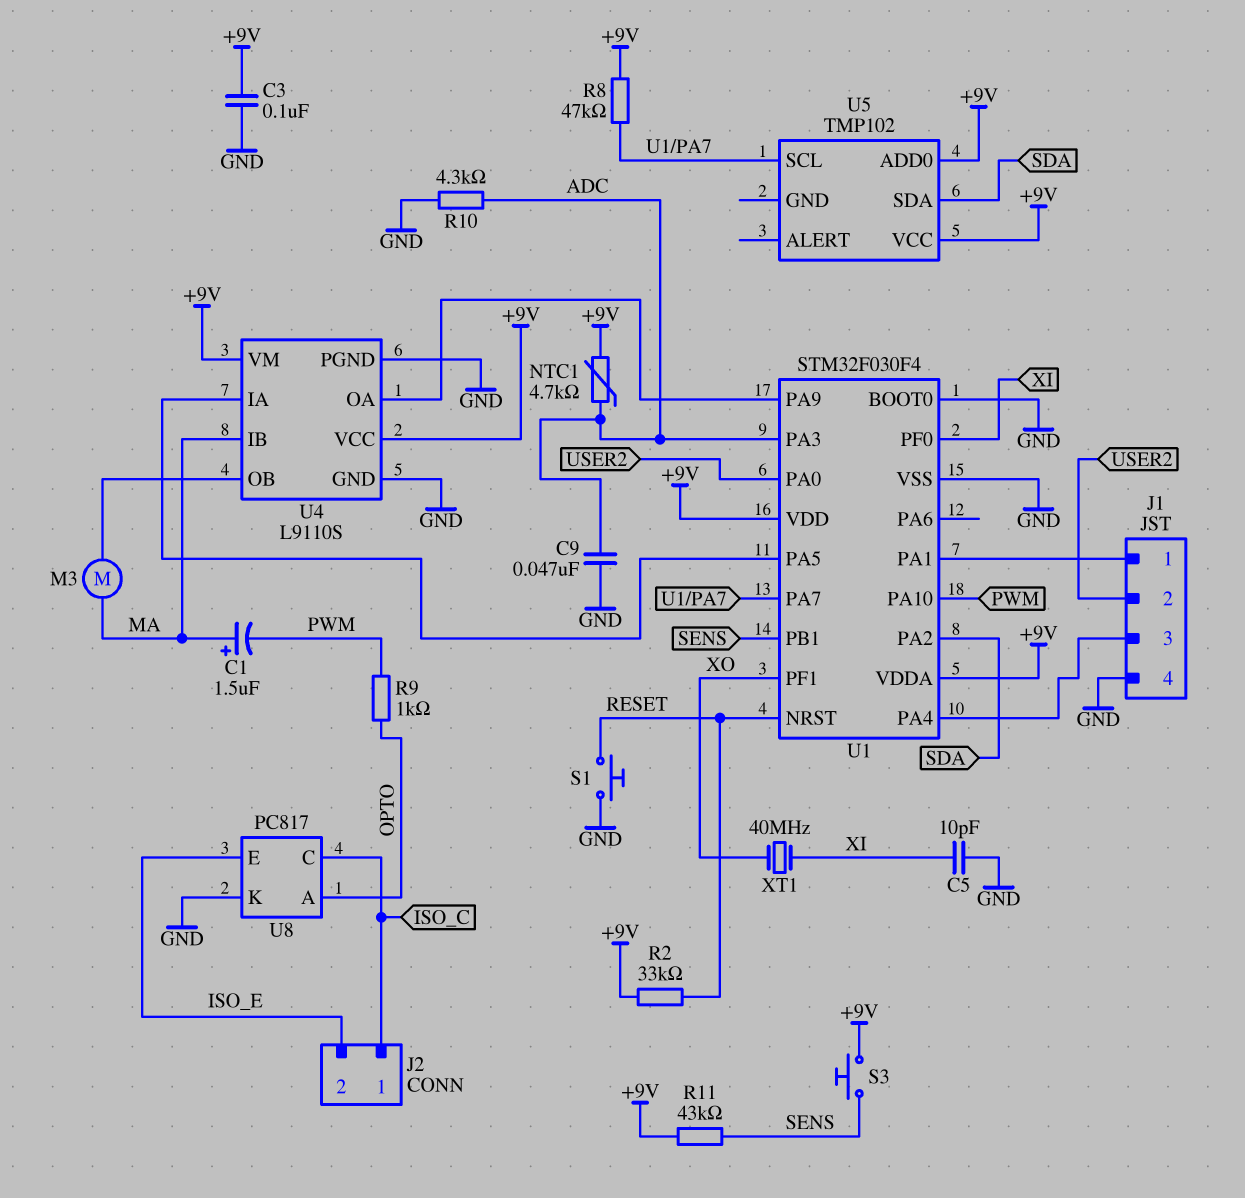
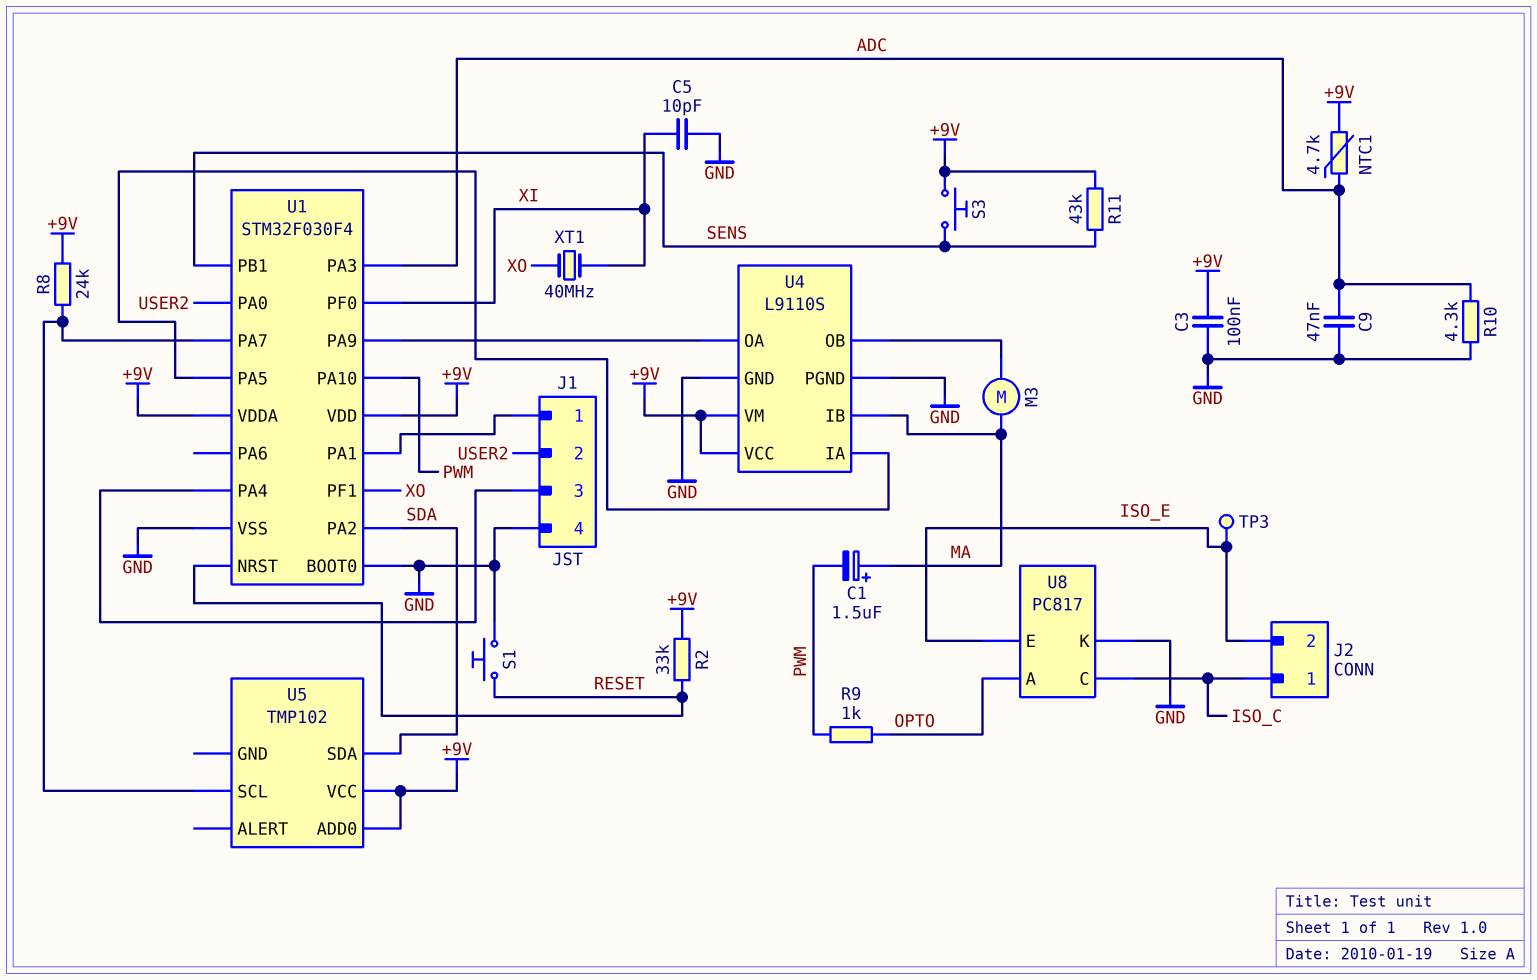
R8: 47k (+9V, U1/PA7) -> 24k (+9V, U1/PA7)
TP3: none -> test point (ISO_E)

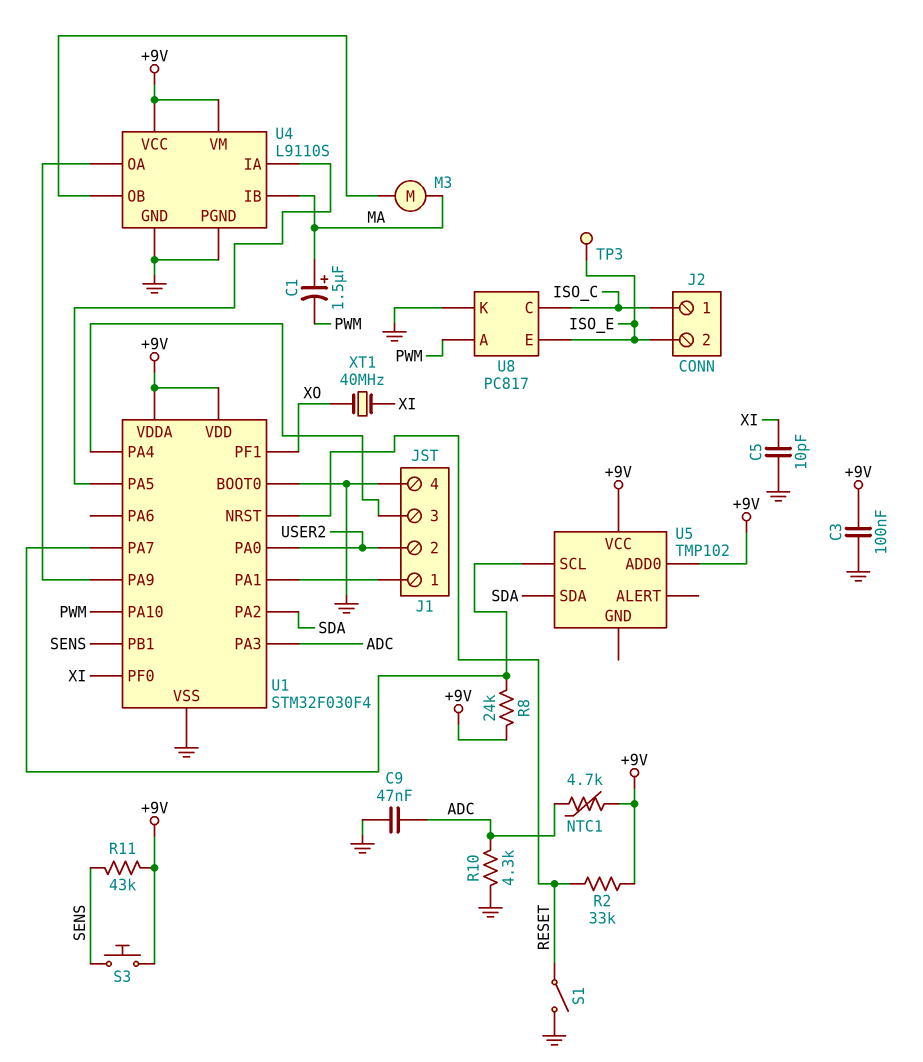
R9: 1k (OPTO, PWM) -> none
S1: button (GND, RESET) -> switch (GND, RESET)
U8 pin A: OPTO -> PWM

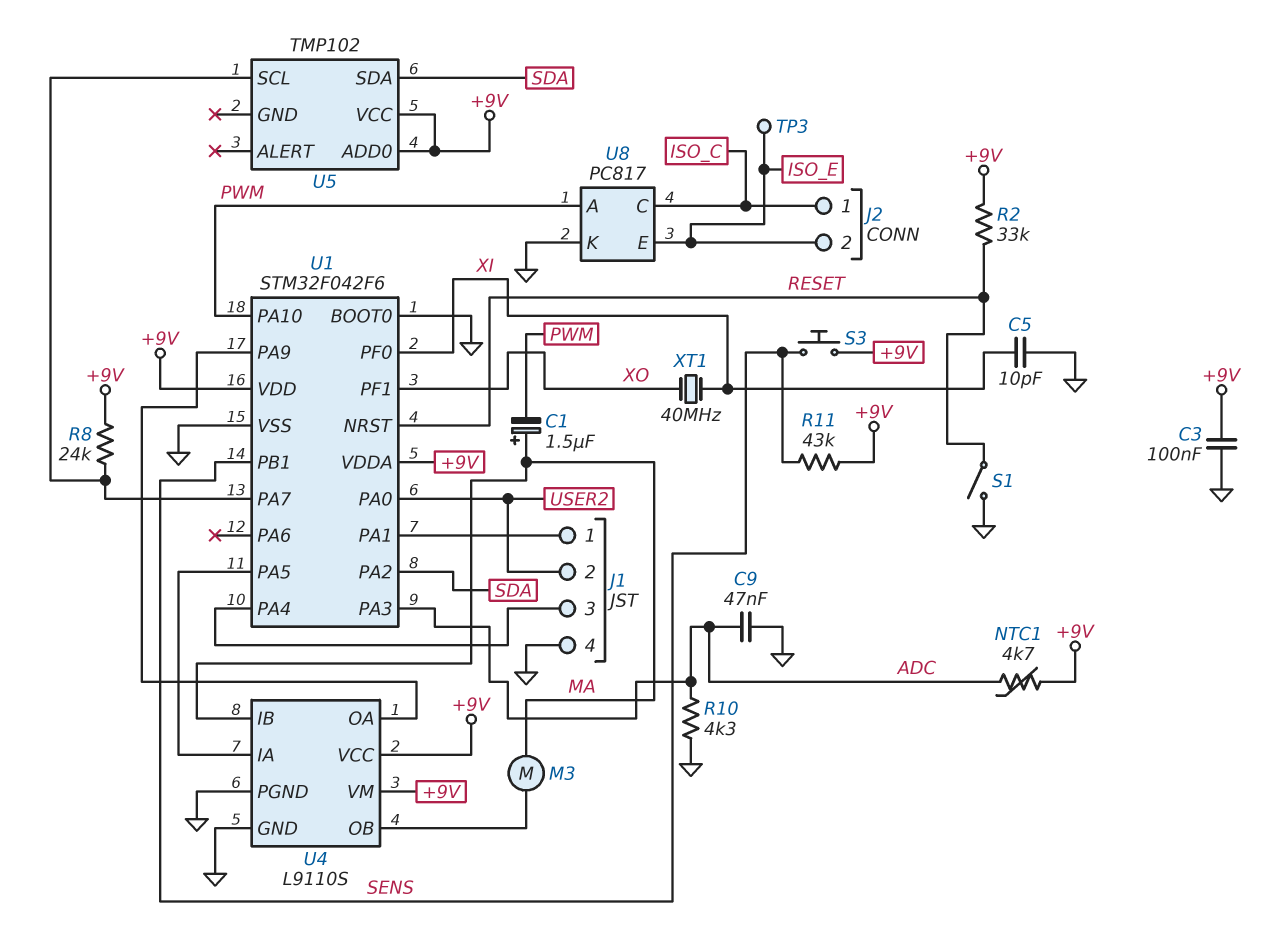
U1: STM32F030F4 -> STM32F042F6

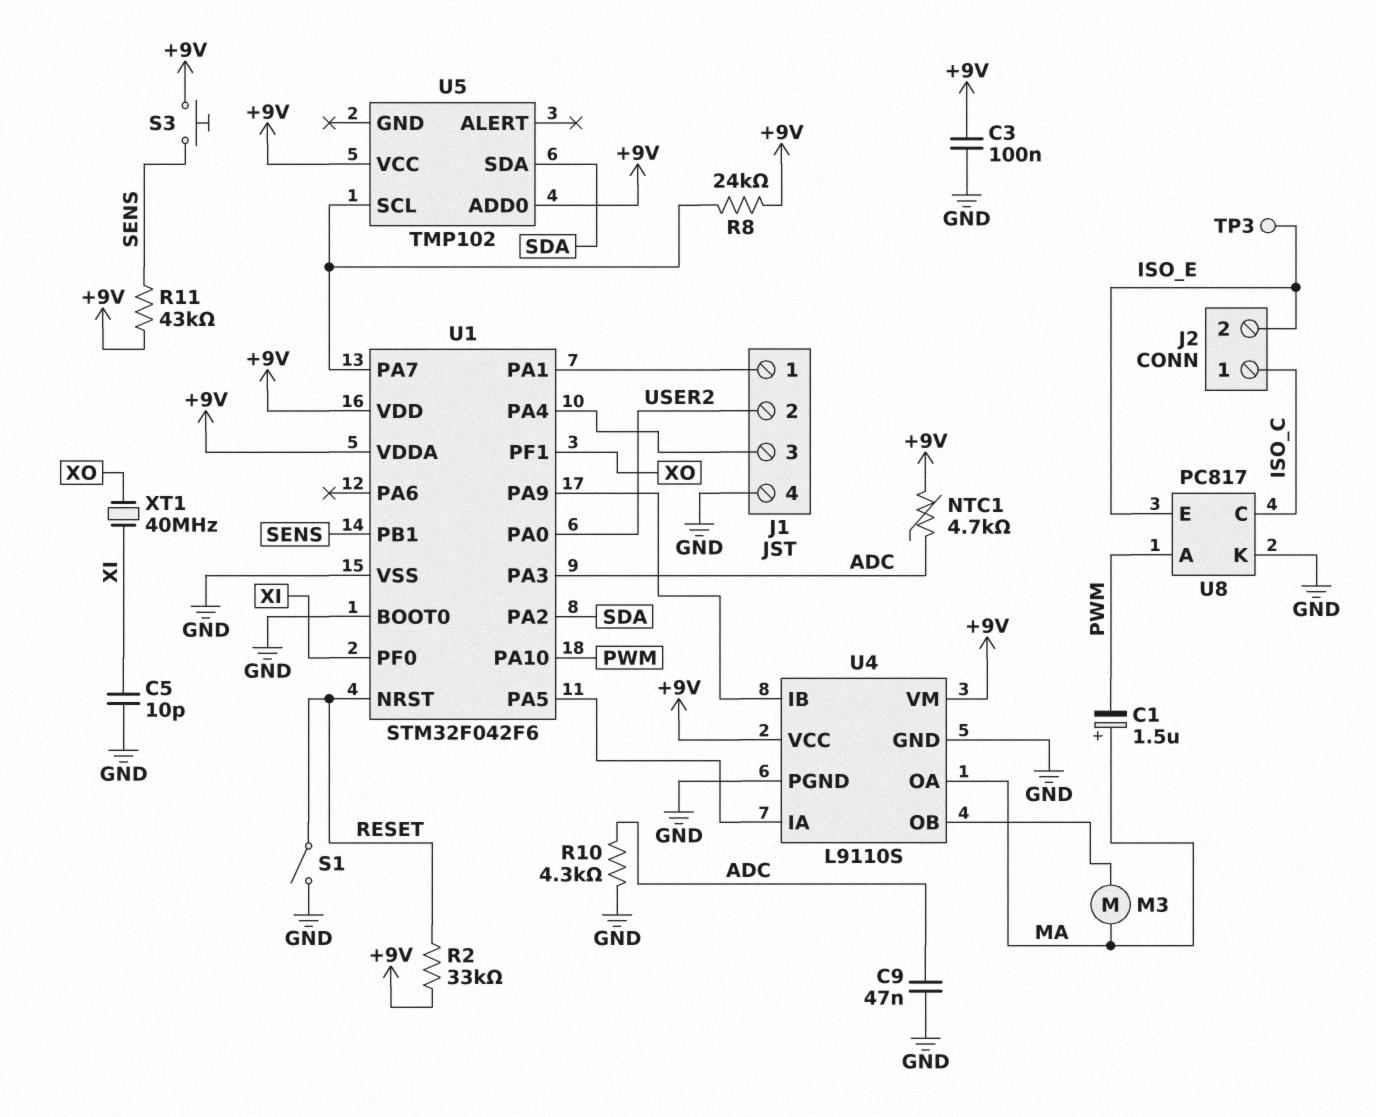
U4 pin IB: MA -> U1/PA9
U4 pin OA: U1/PA9 -> MA

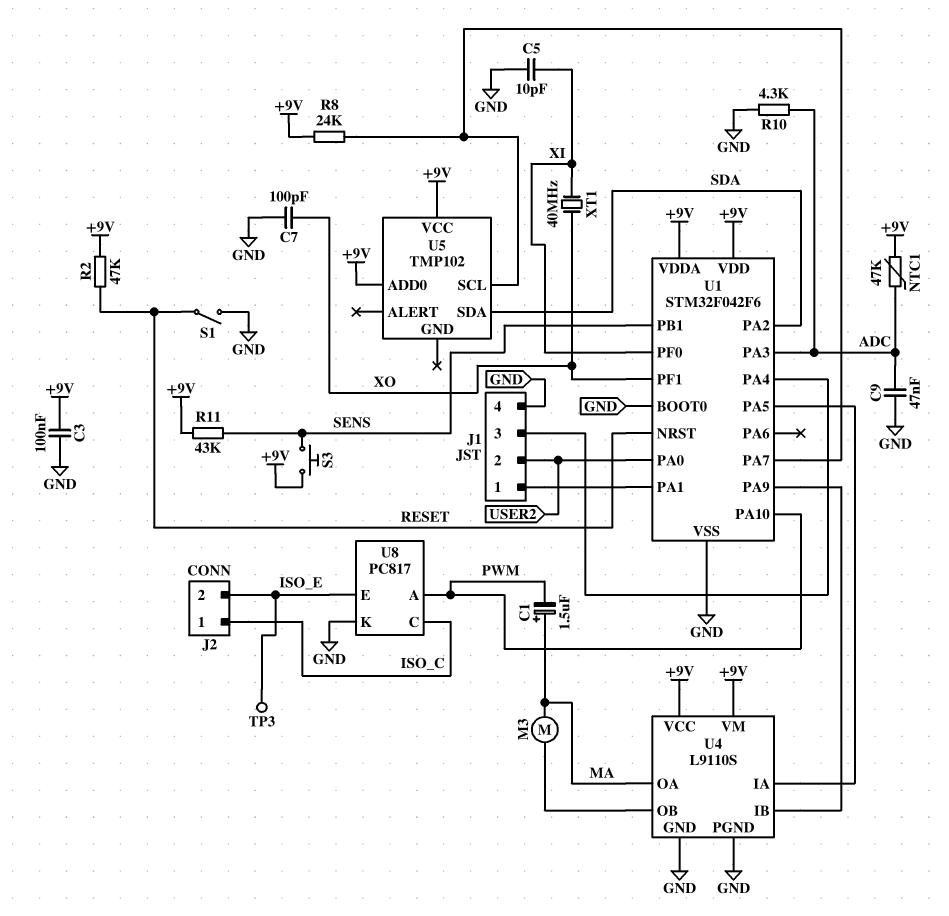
C7: none -> 100pF (GND, XO)
NTC1: 4.7k (+9V, ADC) -> 47k (+9V, ADC)
R2: 33k (+9V, RESET) -> 47k (+9V, RESET)

